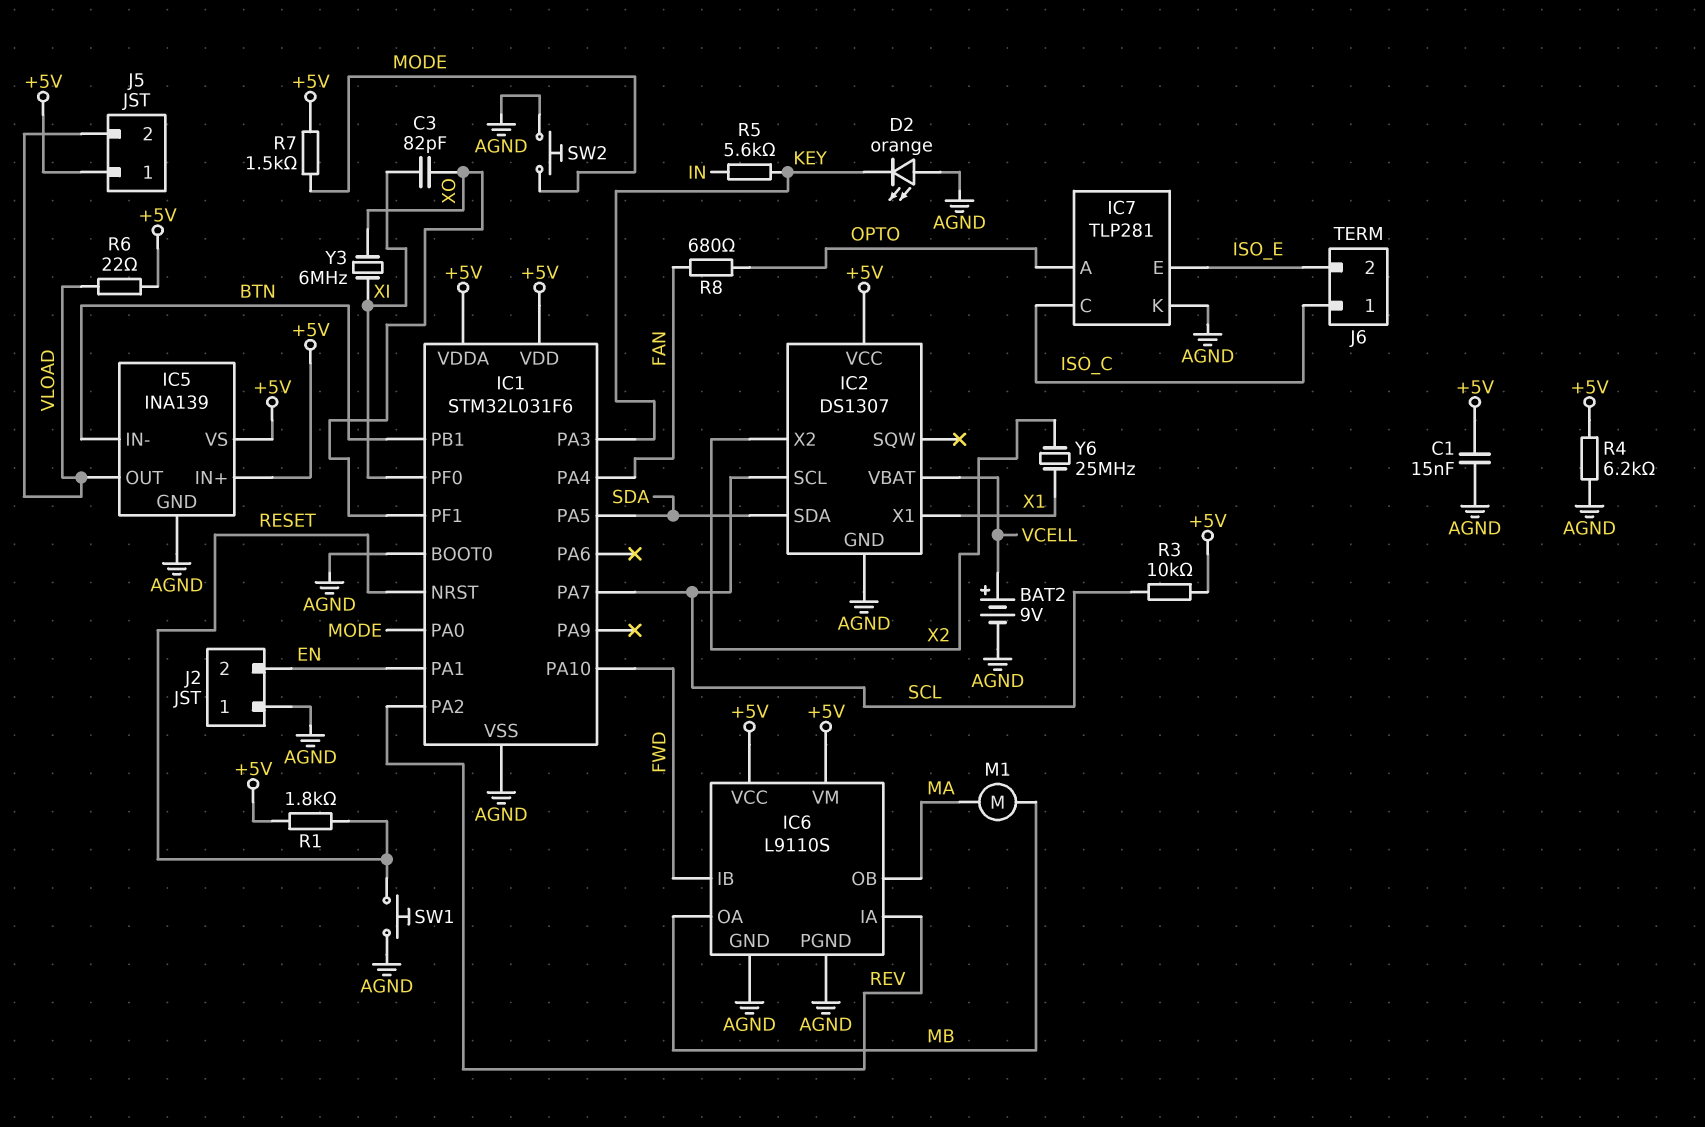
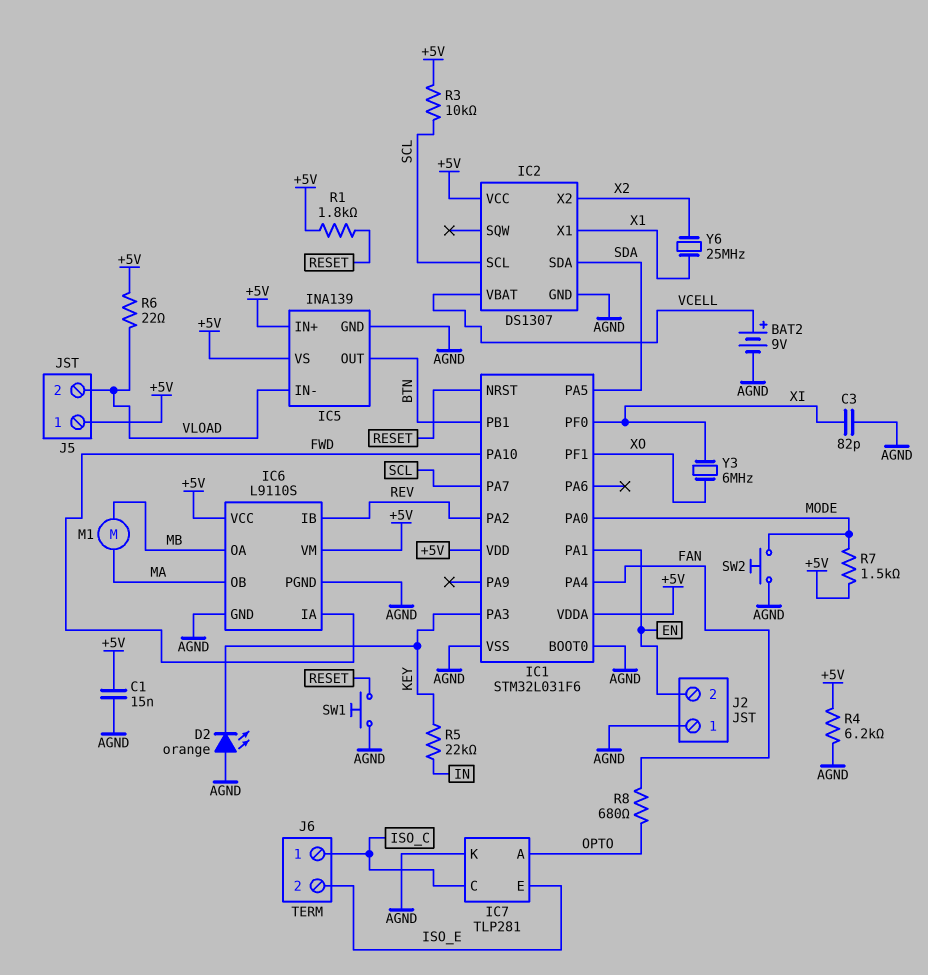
C3: 82pF (XI, XO) -> 82pF (AGND, XI)
IC5 pin IN-: BTN -> VLOAD
IC5 pin OUT: VLOAD -> BTN
IC6 pin IA: REV -> FWD
IC6 pin IB: FWD -> REV
R5: 5.6k (IN, KEY) -> 22k (IN, KEY)

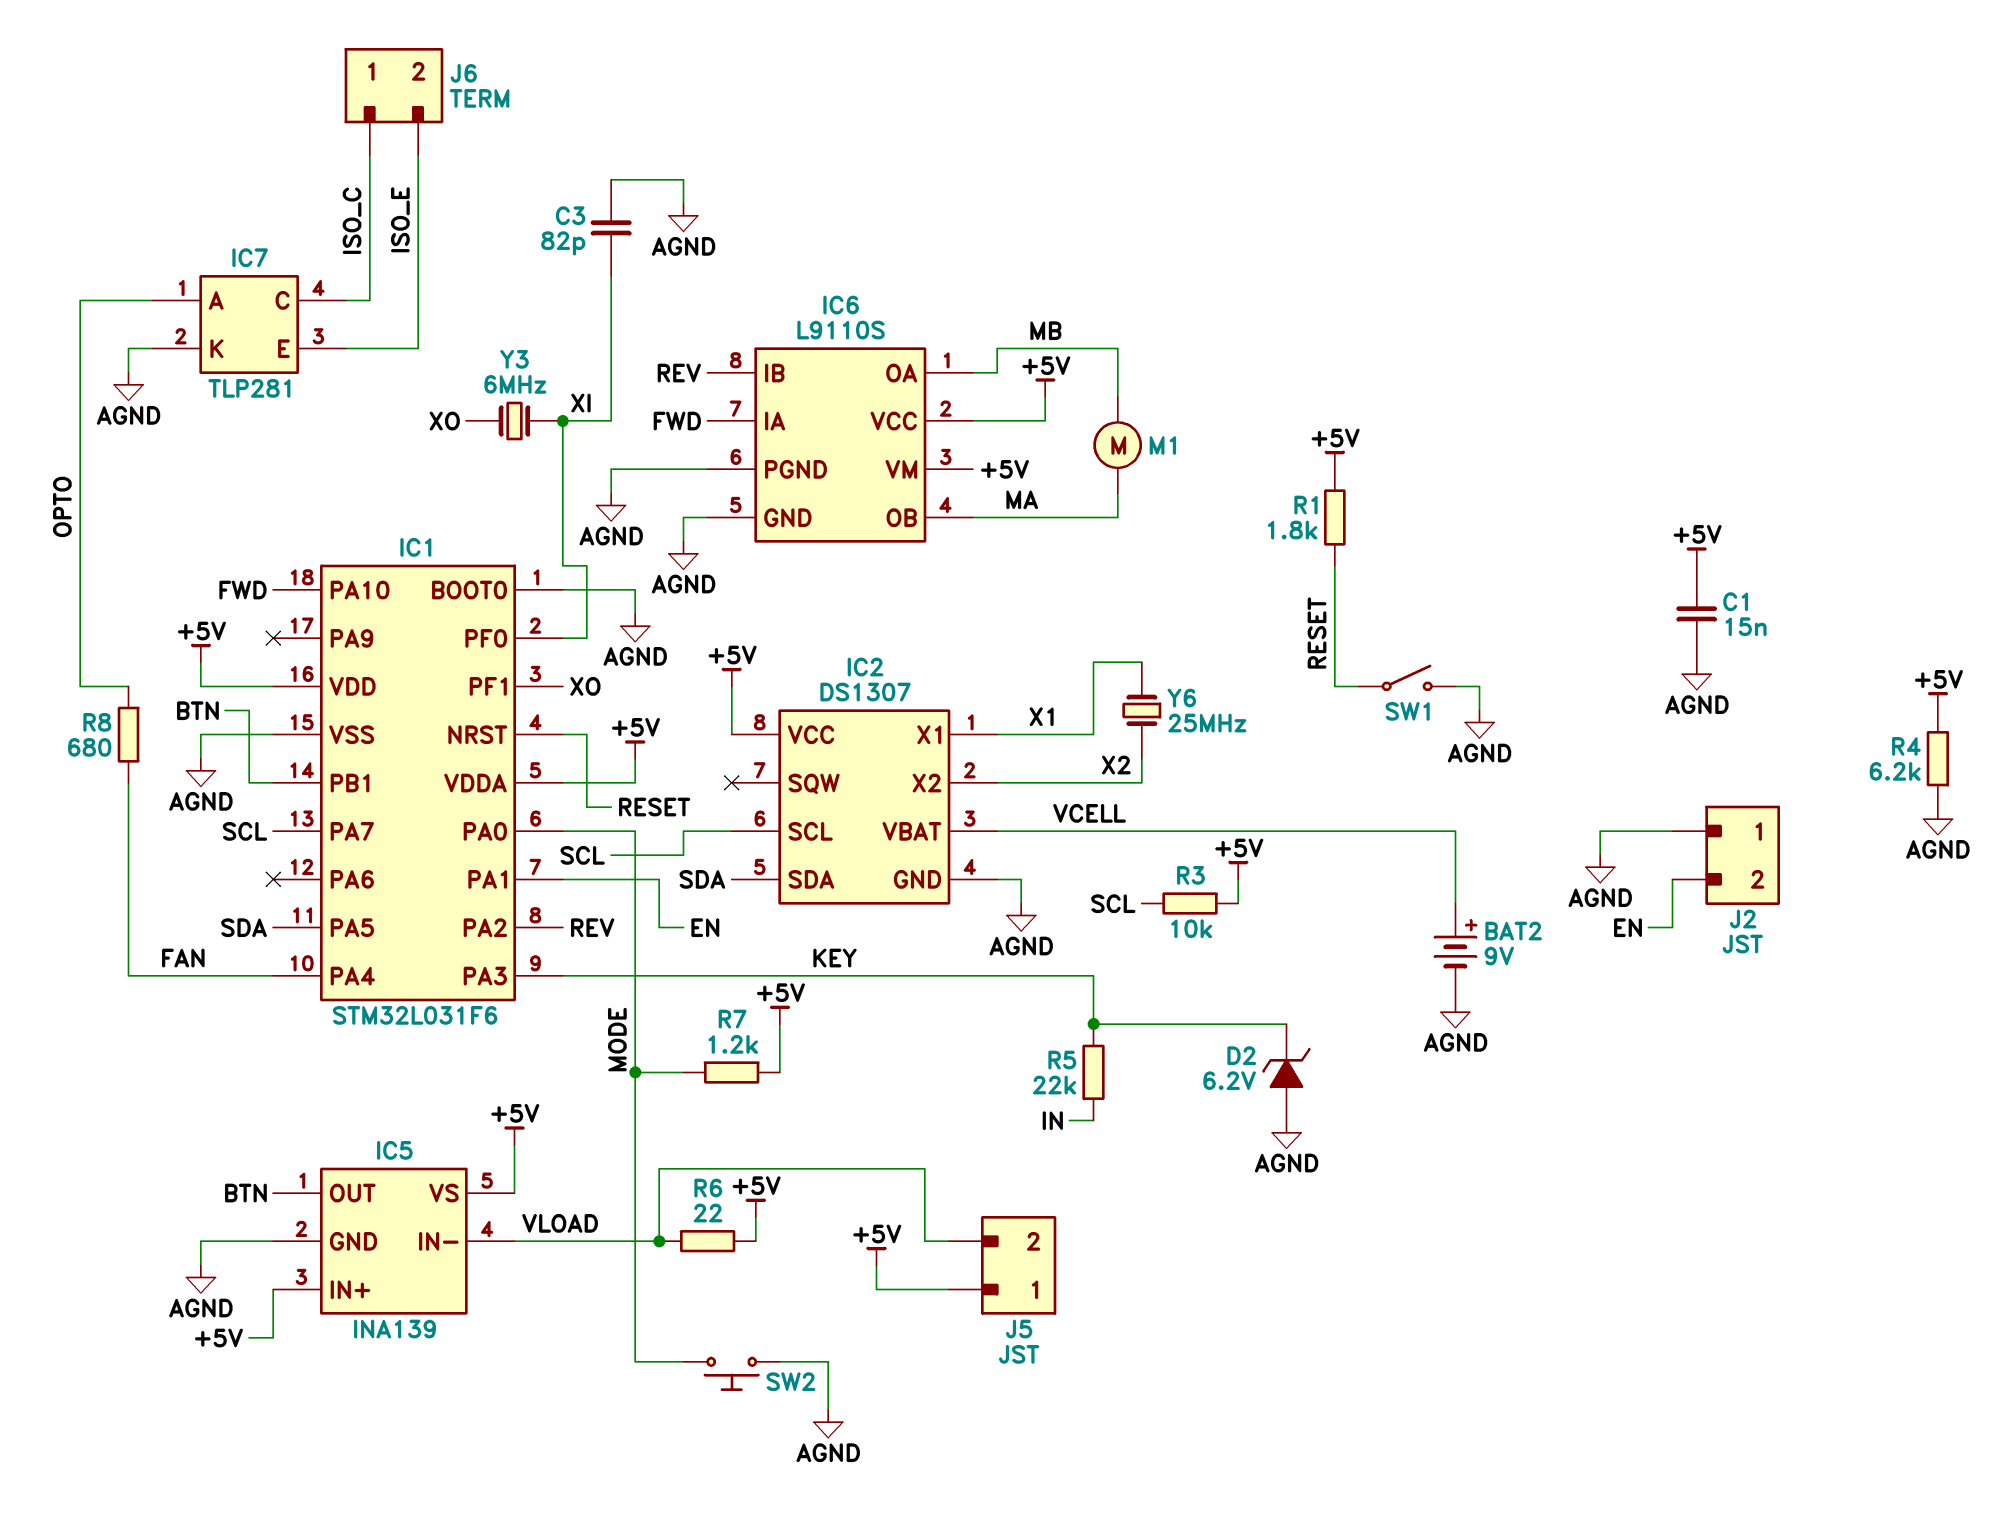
D2: LED orange (A AGND, K KEY) -> zener 6.2V (A AGND, K KEY)
R7: 1.5k (+5V, MODE) -> 1.2k (+5V, MODE)
SW1: button (AGND, RESET) -> switch (AGND, RESET)

